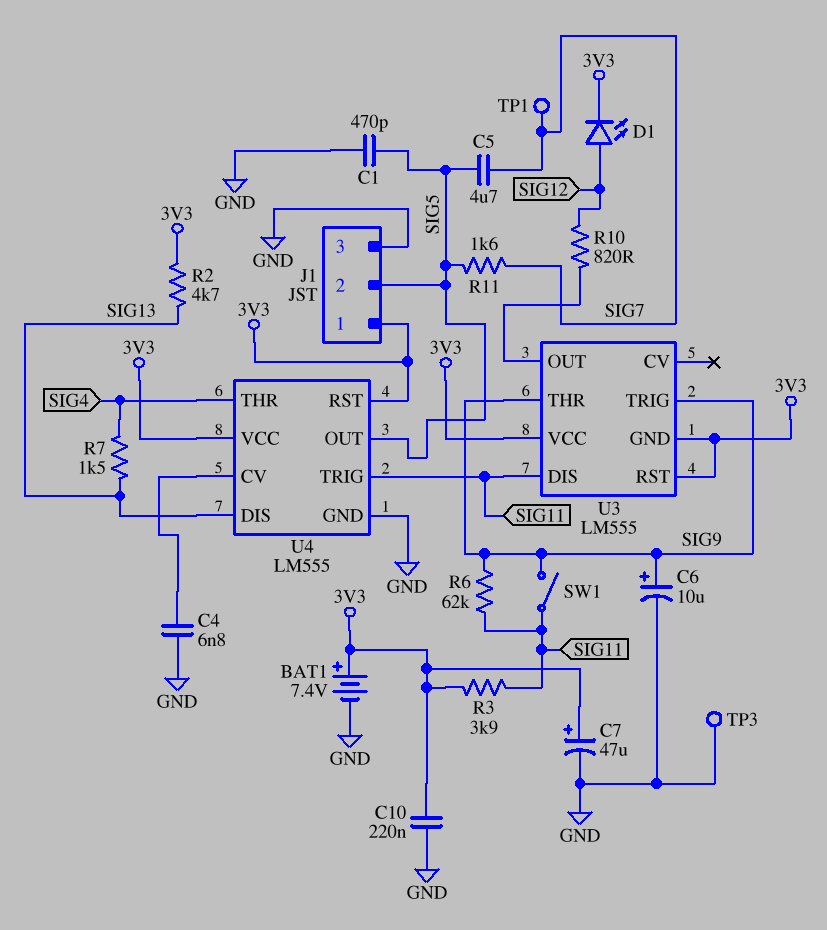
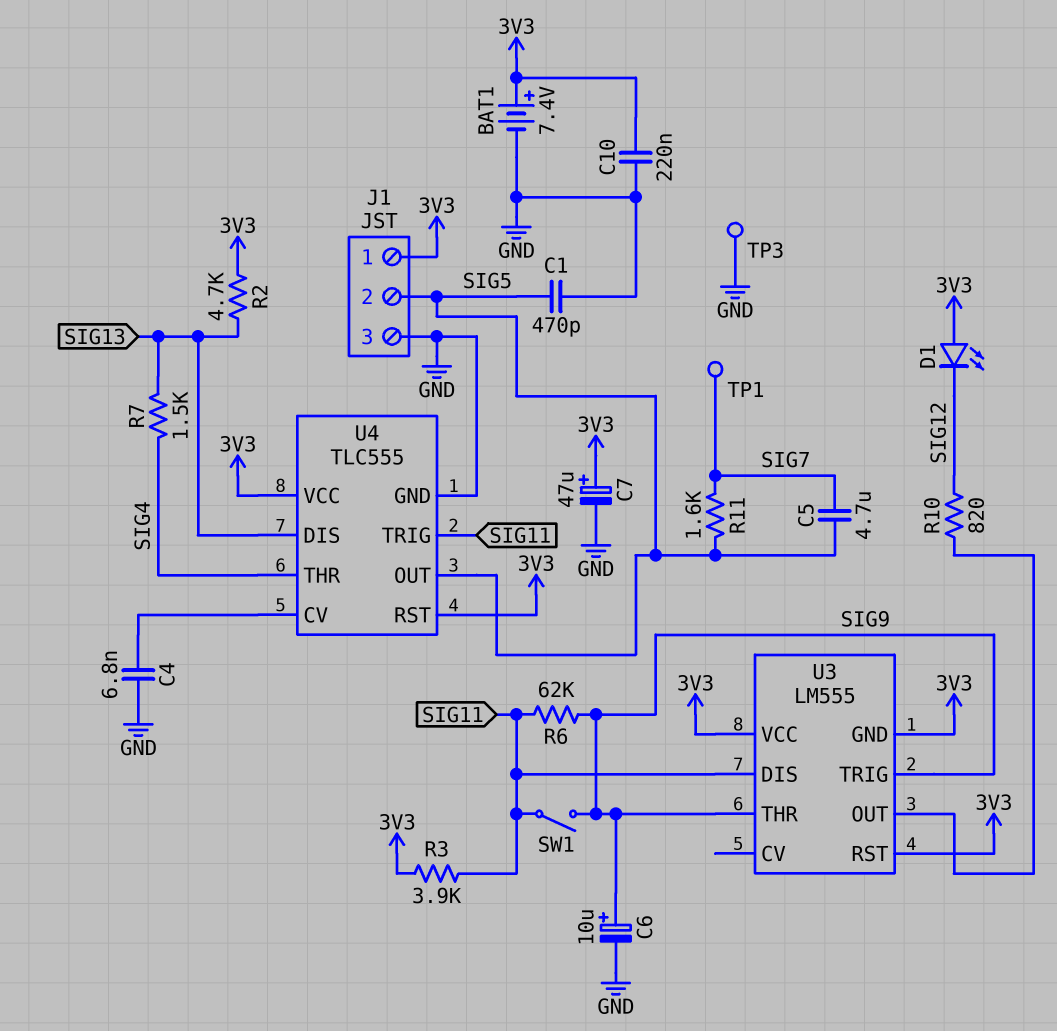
D1: LED (A SIG12, K 3V3) -> LED (A 3V3, K SIG12)
U4: LM555 -> TLC555

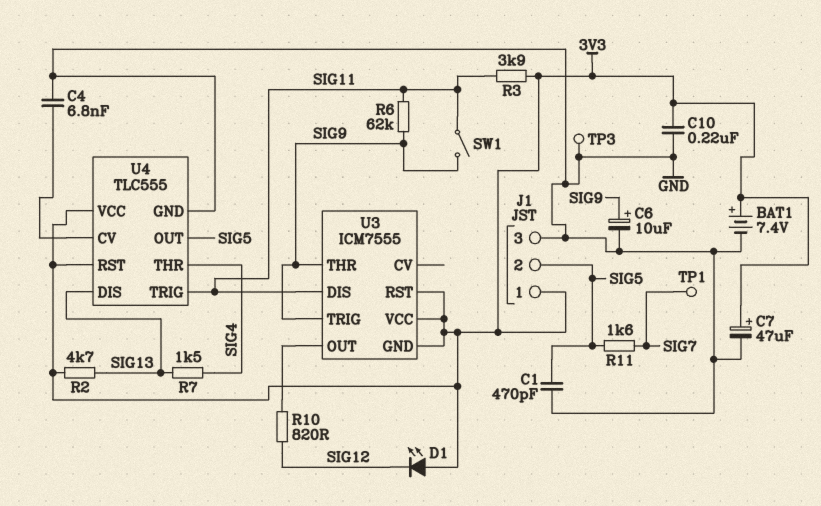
C5: 4.7uF (SIG5, SIG7) -> none
U3: LM555 -> ICM7555

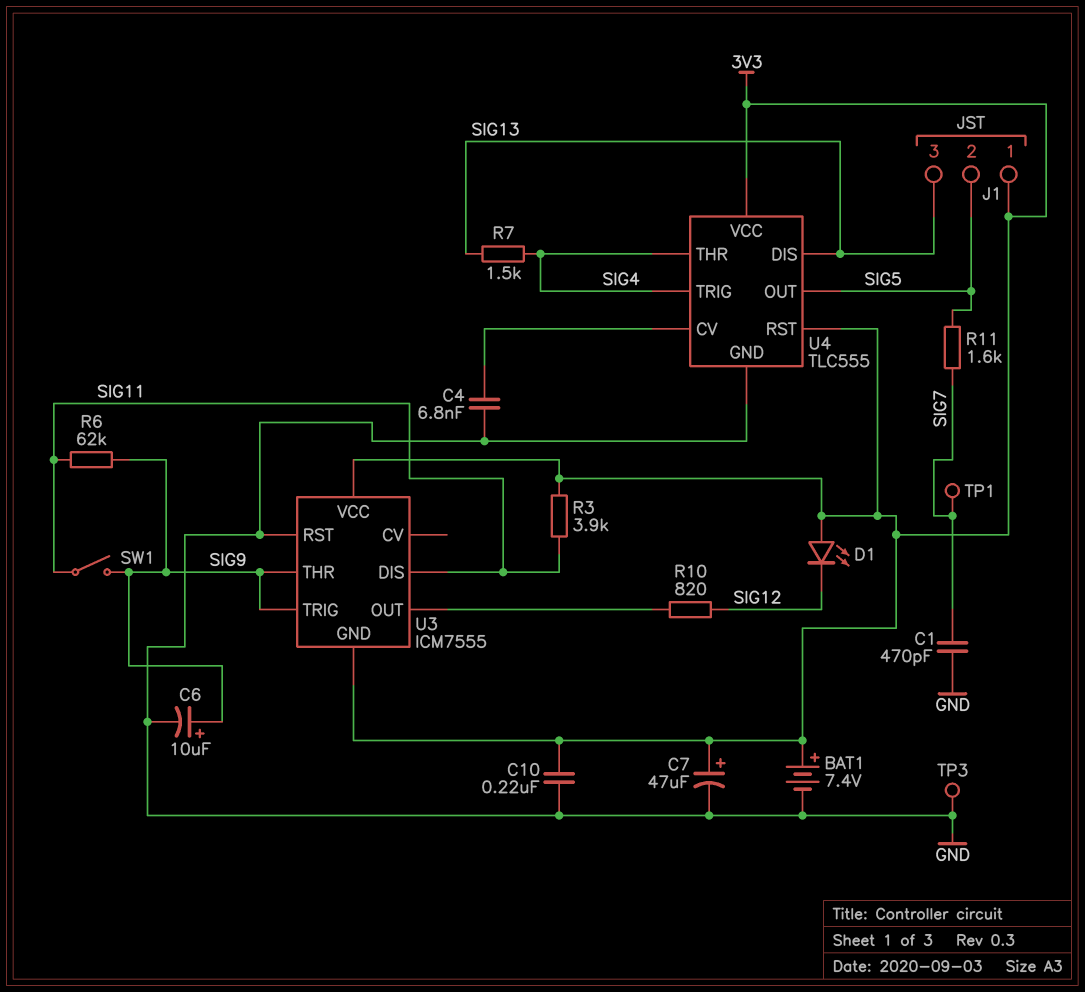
C1: 470pF (GND, SIG5) -> 470pF (GND, SIG7)
J1 pin 3: GND -> SIG13
R2: 4.7k (3V3, SIG13) -> none
U3 pin RST: 3V3 -> GND
U4 pin TRIG: SIG11 -> SIG4

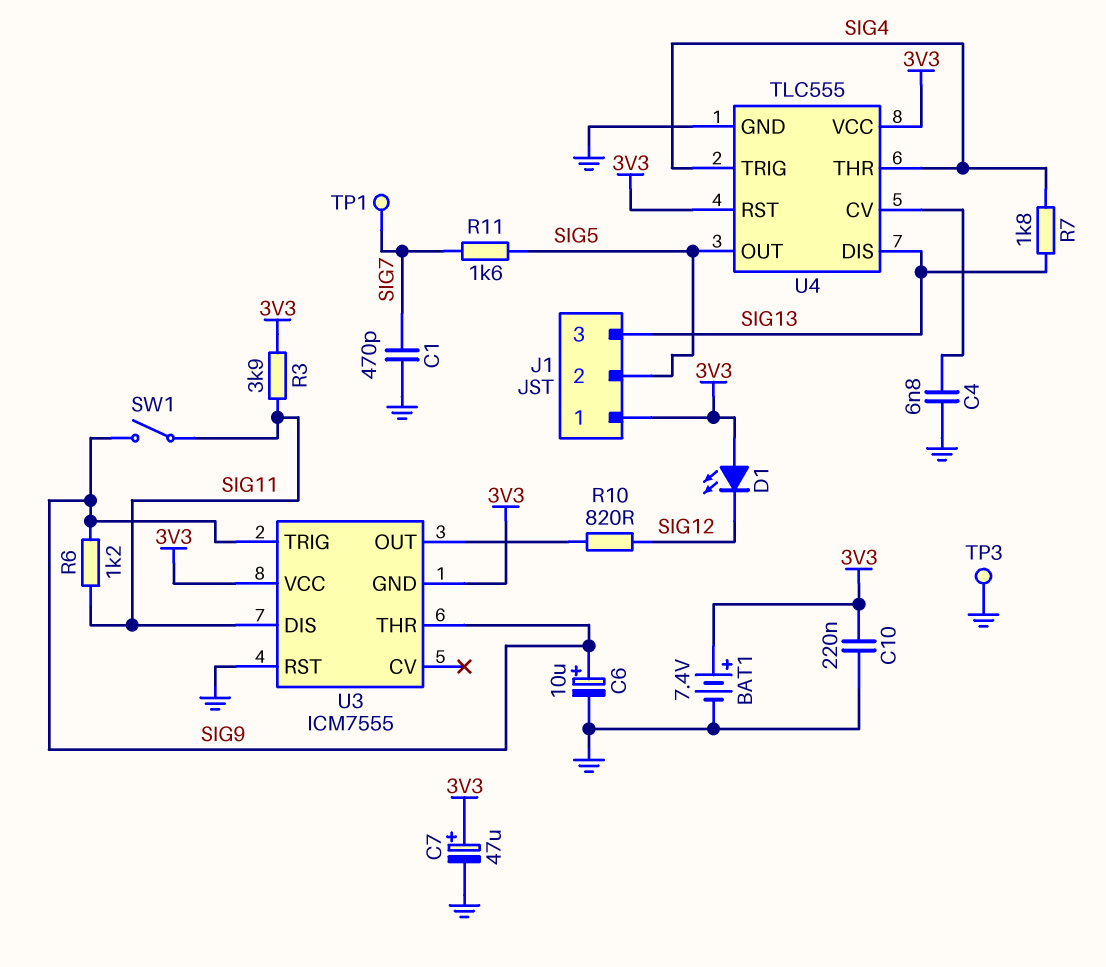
R6: 62k (SIG9, SIG11) -> 1.2k (SIG9, SIG11)
R7: 1.5k (SIG4, SIG13) -> 1.8k (SIG4, SIG13)

